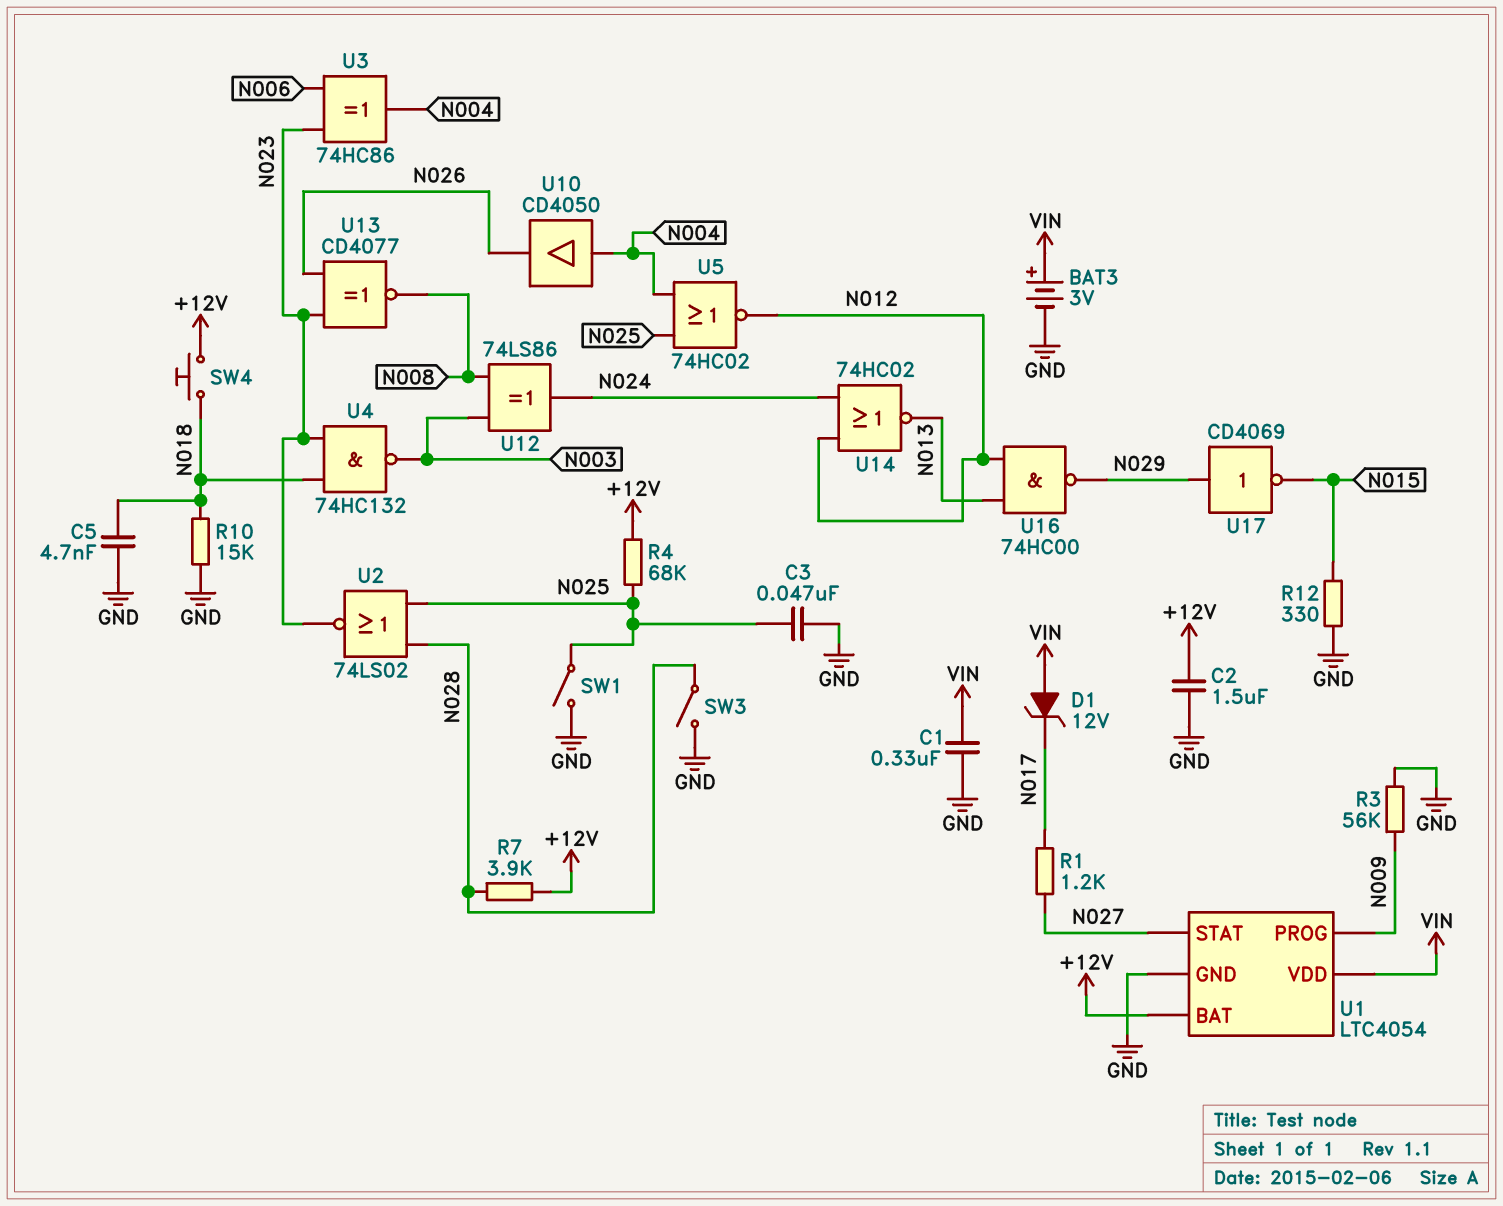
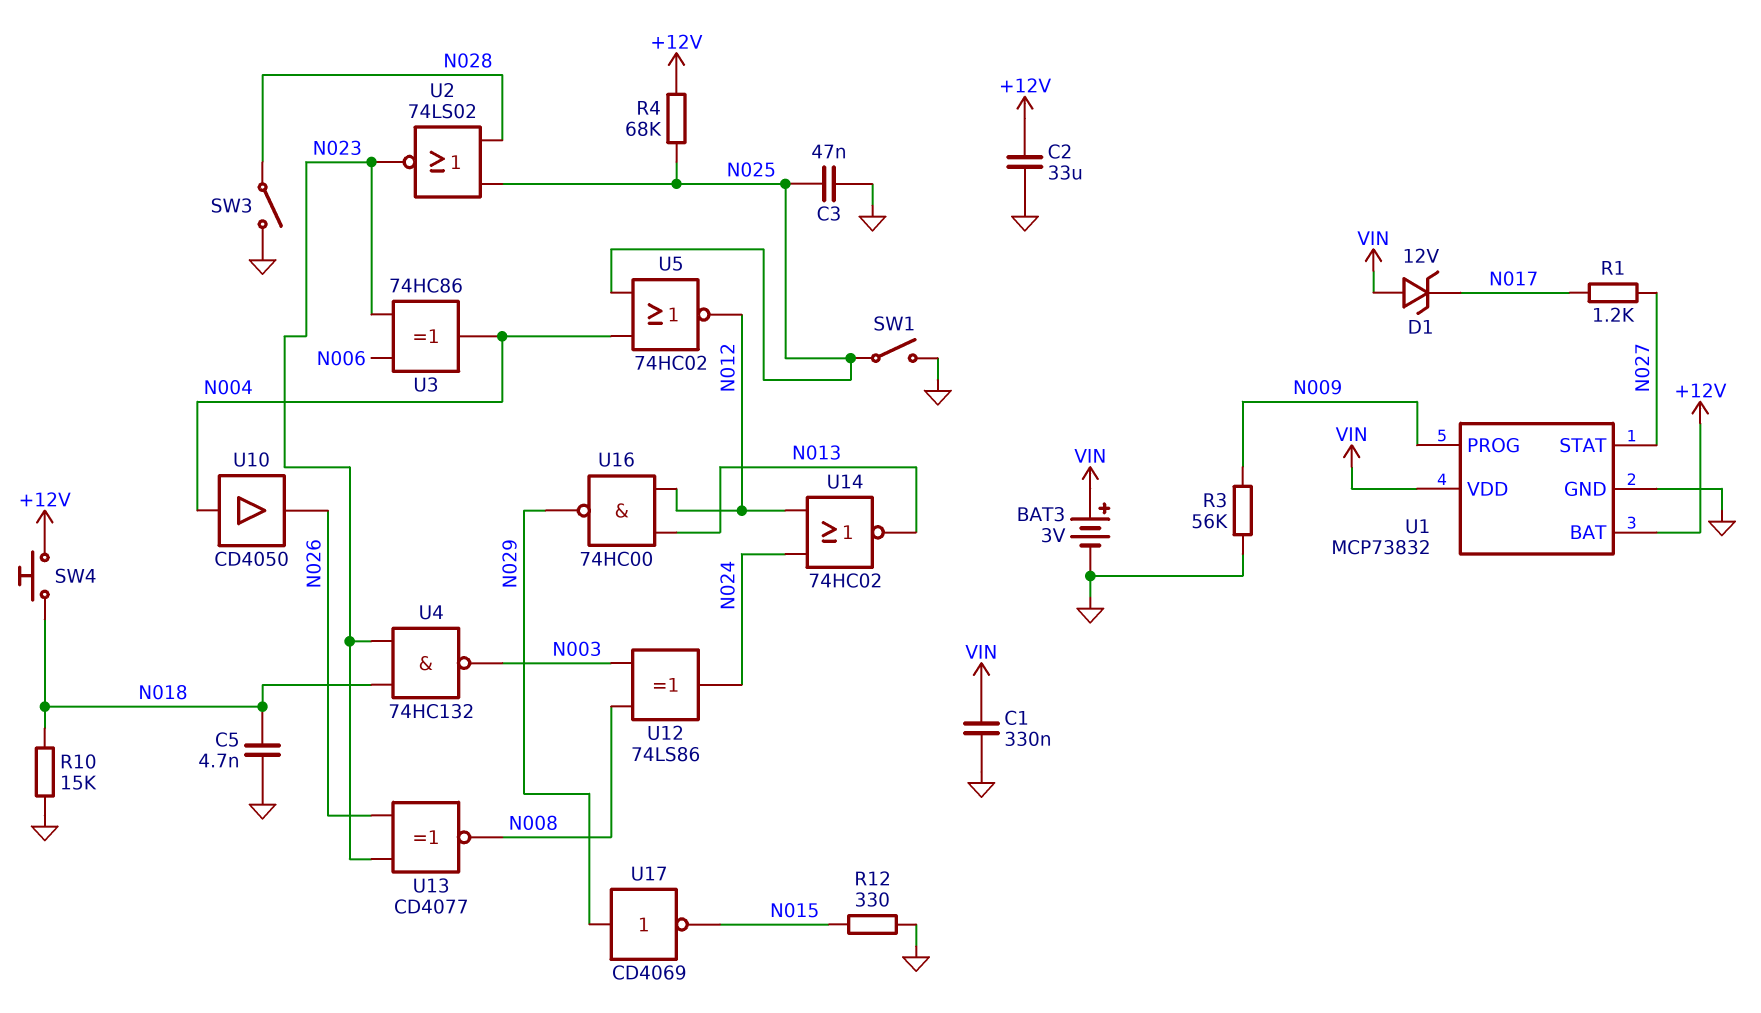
C2: 1.5uF (+12V, GND) -> 33uF (+12V, GND)
R7: 3.9k (+12V, N028) -> none
U1: LTC4054 -> MCP73832

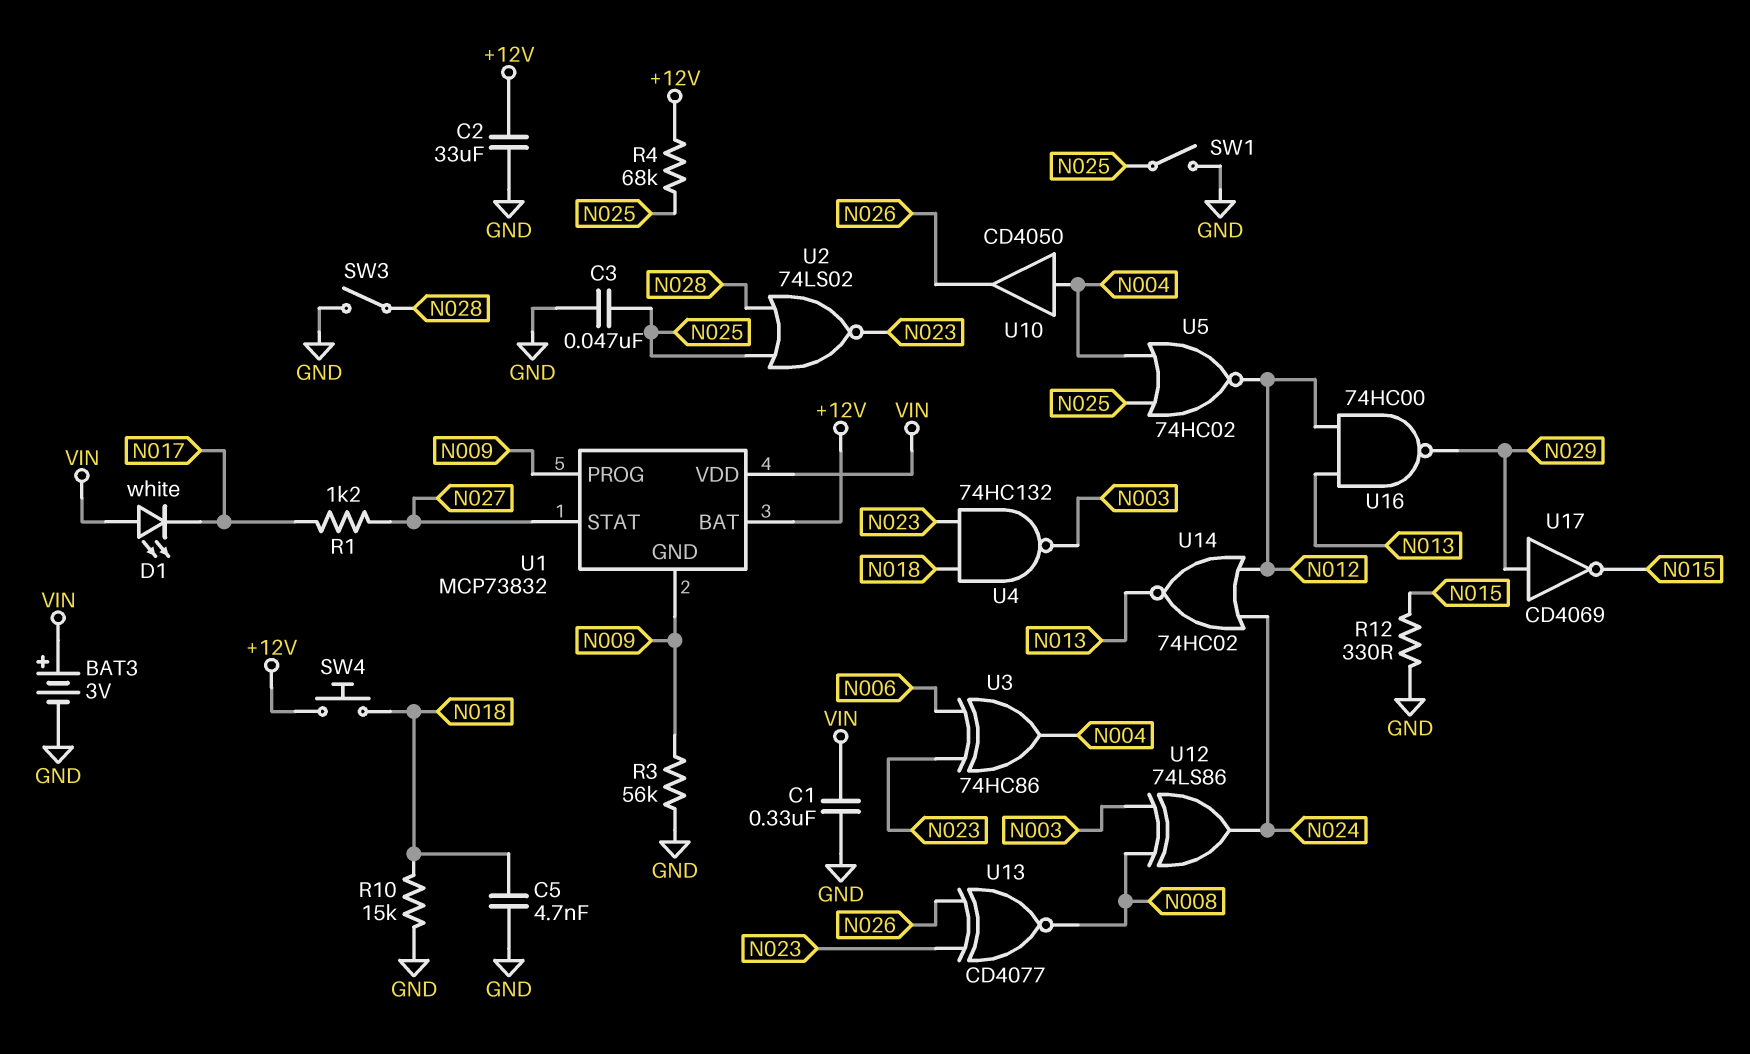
D1: zener 12V (A VIN, K N017) -> LED white (A VIN, K N017)
U1 pin GND: GND -> N009

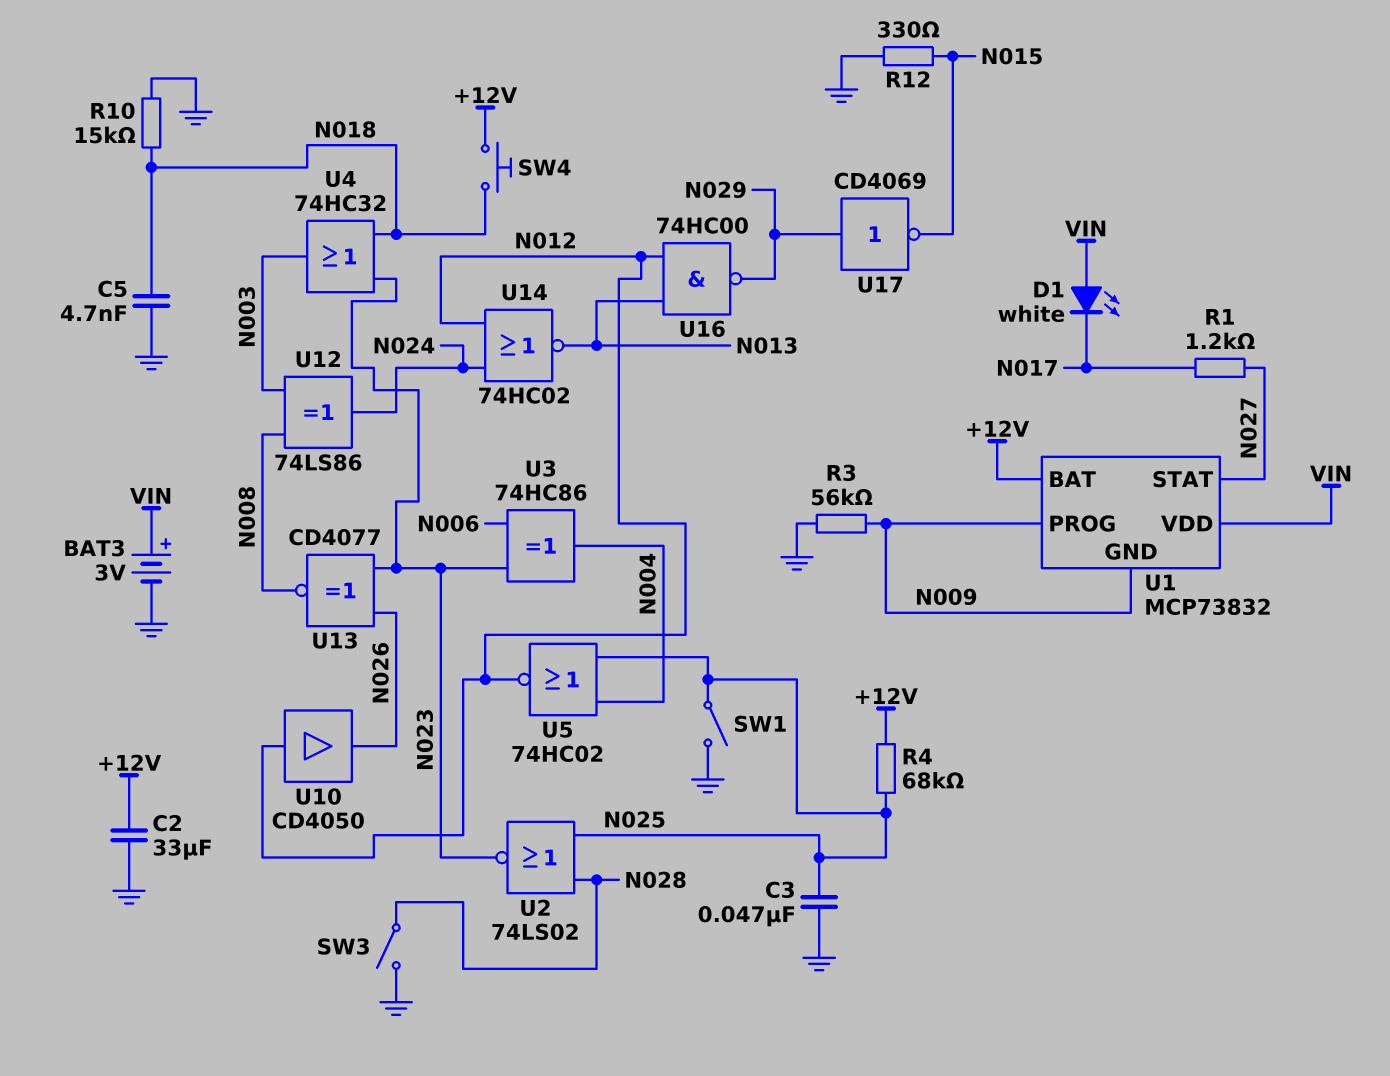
C1: 330nF (GND, VIN) -> none
U4: NAND 74HC132 (in N018, in N023, out N003) -> OR 74HC32 (in N018, in N023, out N003)
U10: buffer CD4050 (in N004, out N026) -> buffer CD4050 (in N012, out N026)

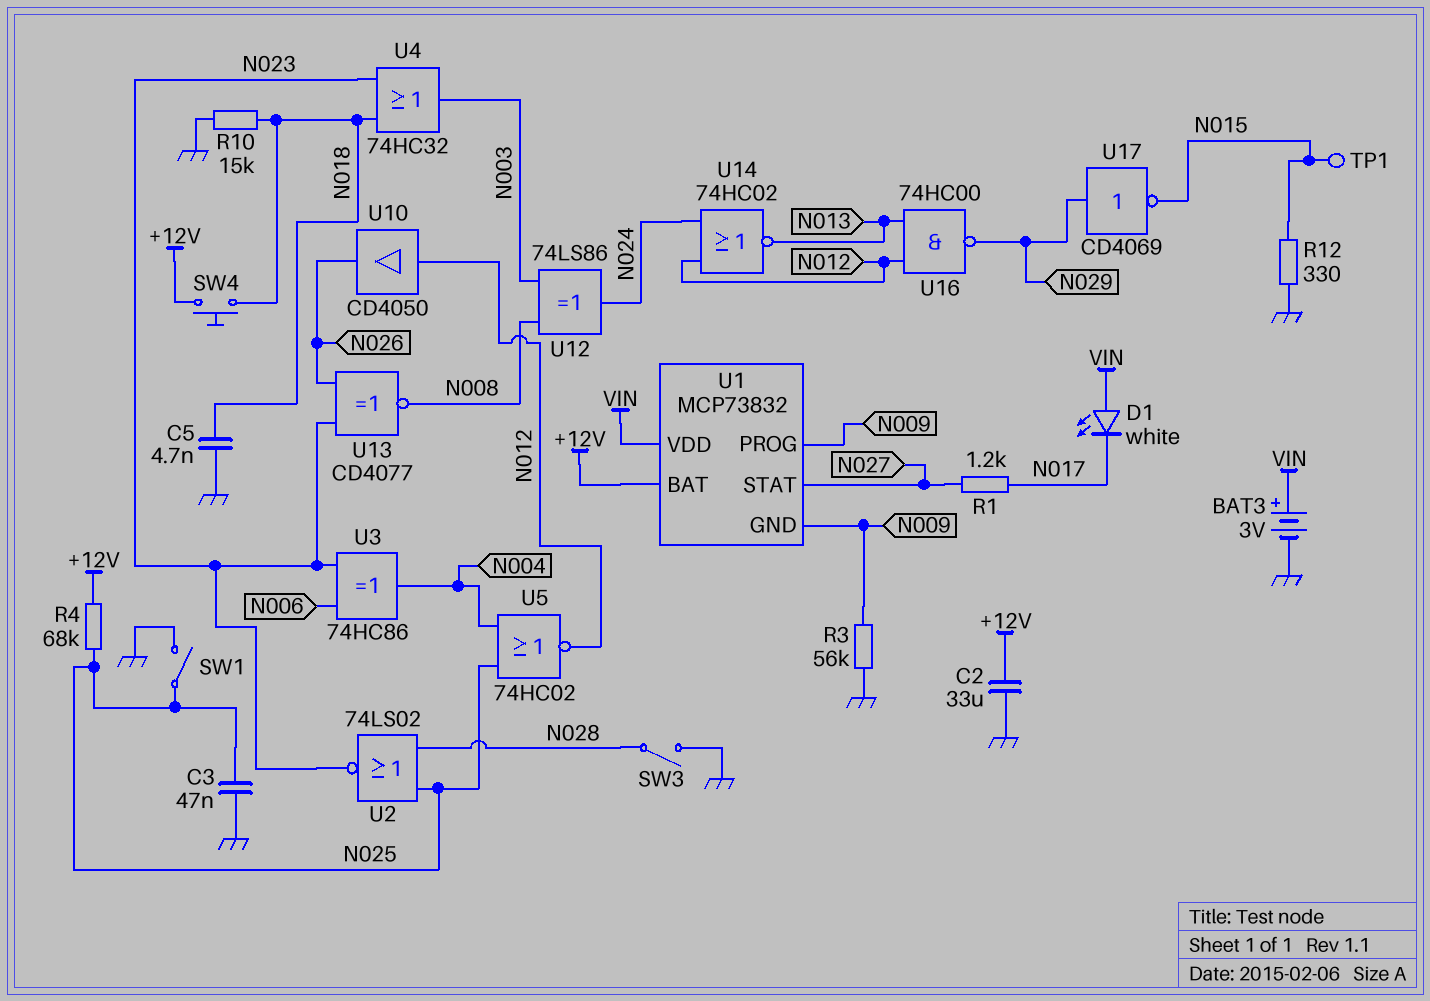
TP1: none -> test point (N015)

